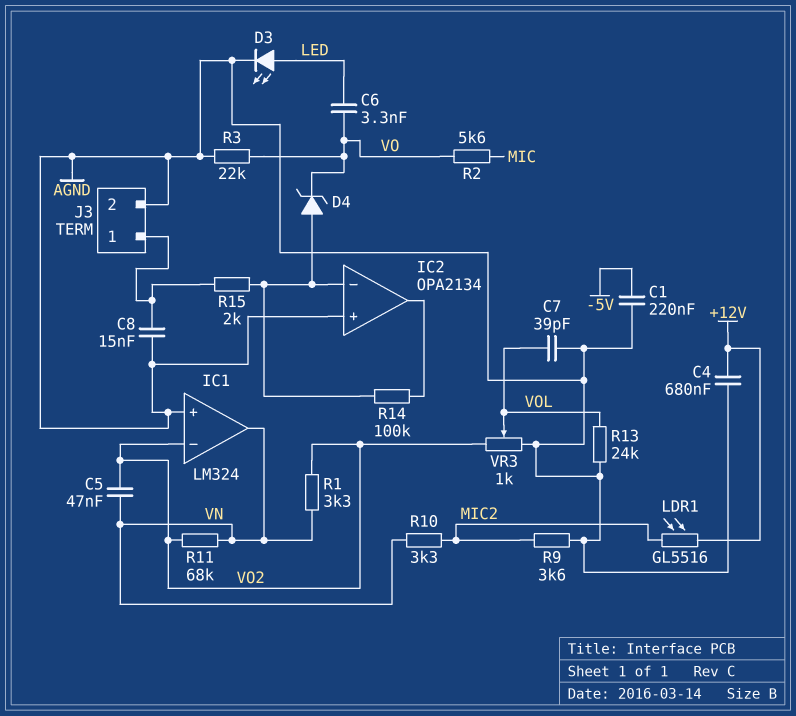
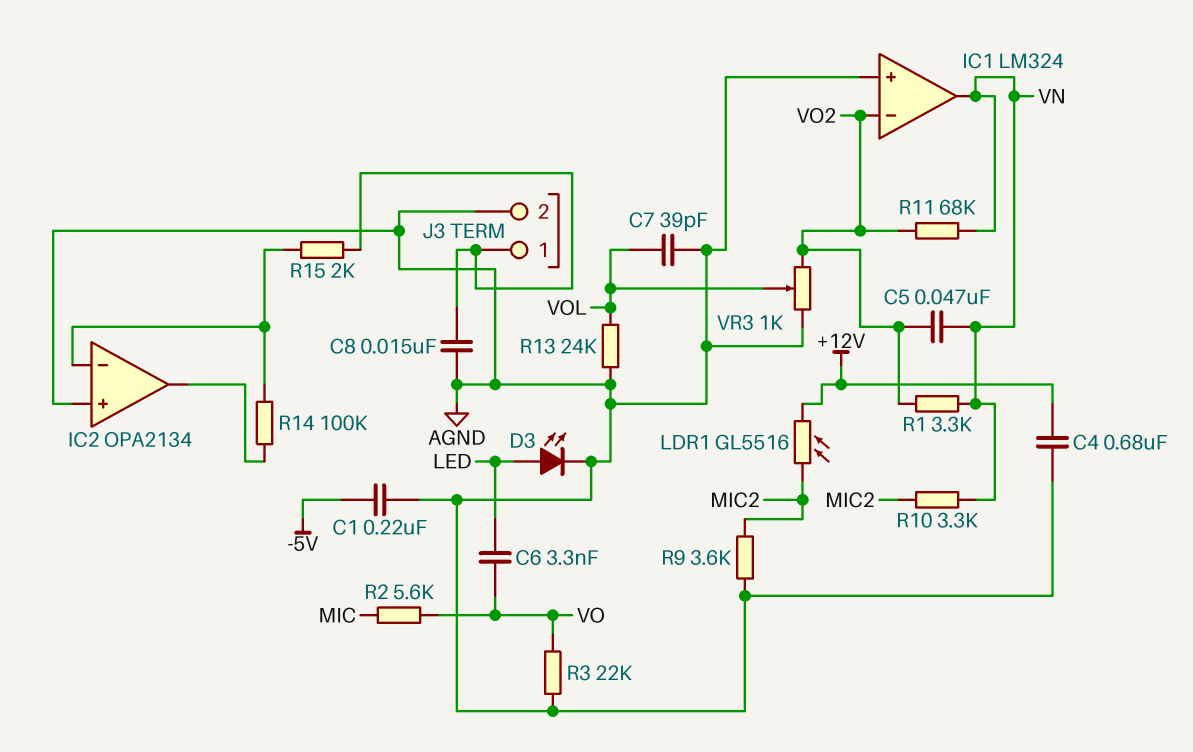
D4: zener (A IC2/in-, K VO) -> none

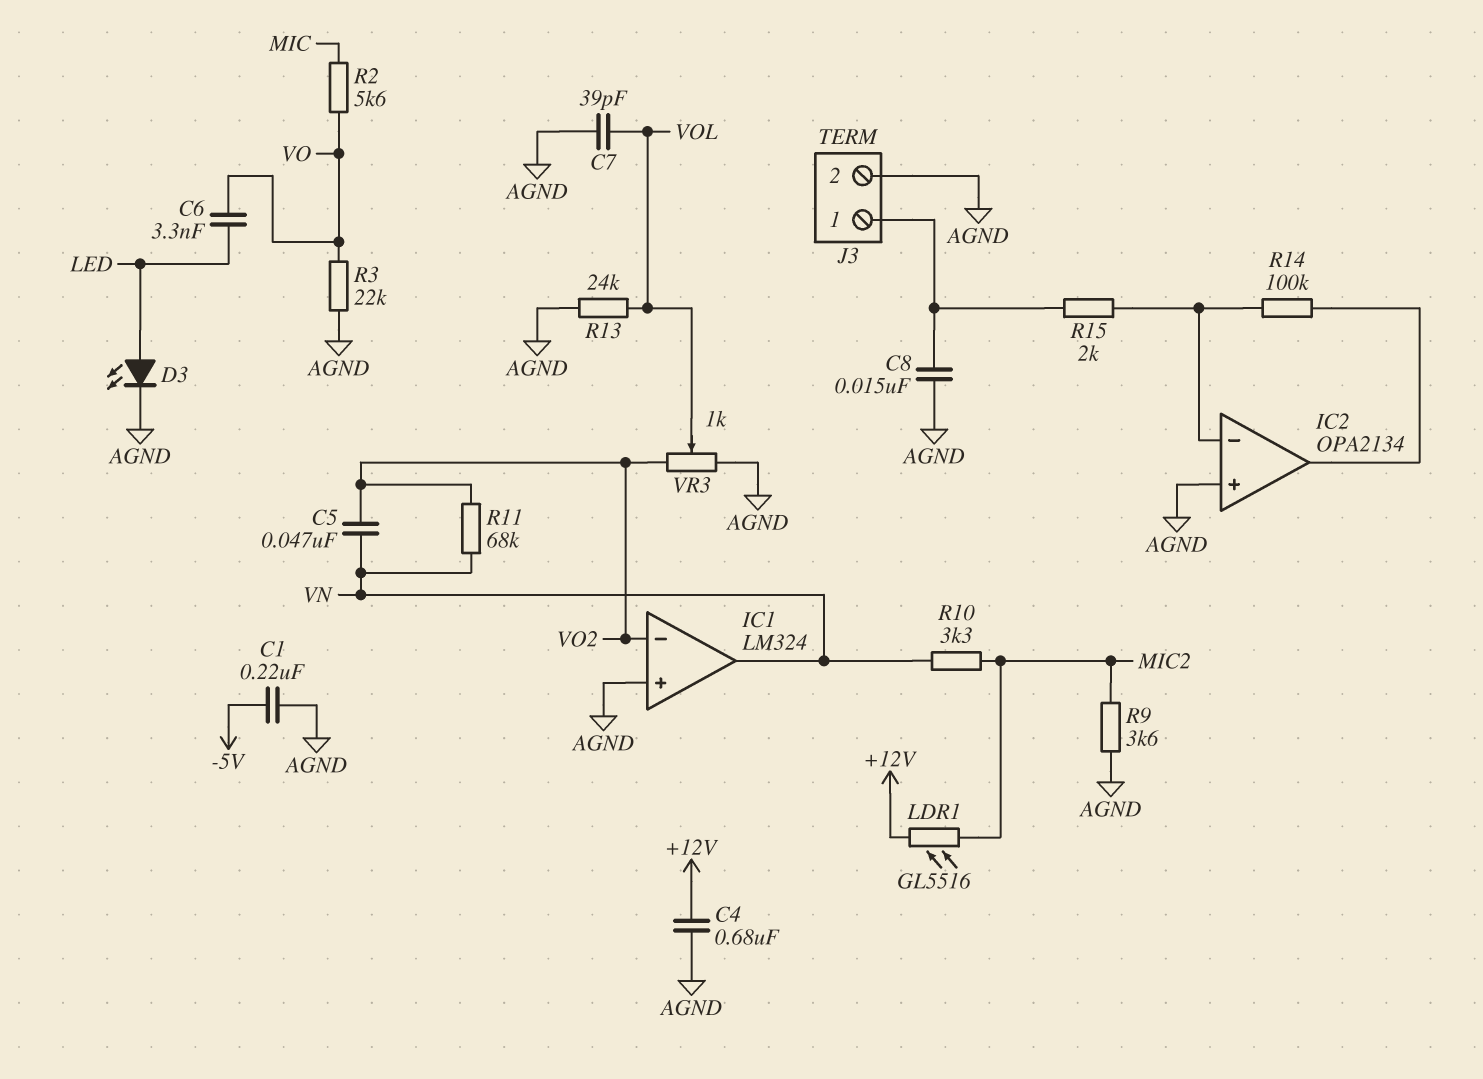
R1: 3.3k (VN, VO2) -> none

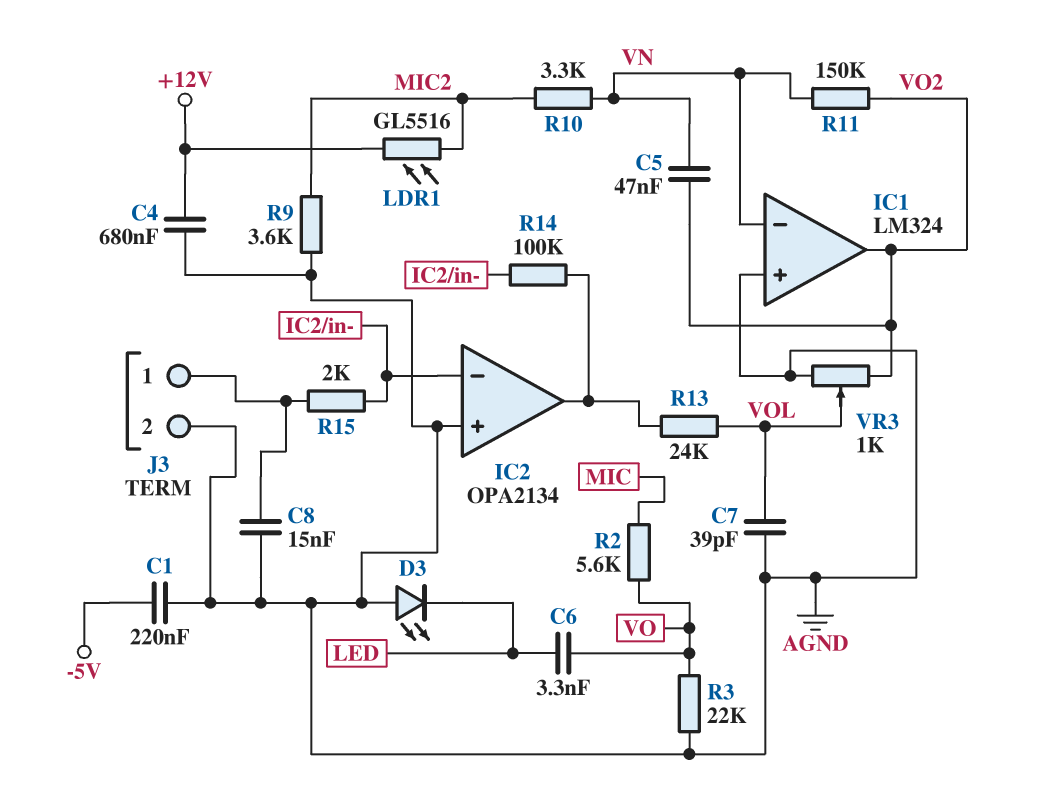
D3: LED (A LED, K AGND) -> LED (A AGND, K LED)
IC1 pin in-: VO2 -> VN
IC1 pin out: VN -> VO2
R11: 68k (VN, VO2) -> 150k (VN, VO2)
R13: 24k (AGND, VOL) -> 24k (IC2/out, VOL)

